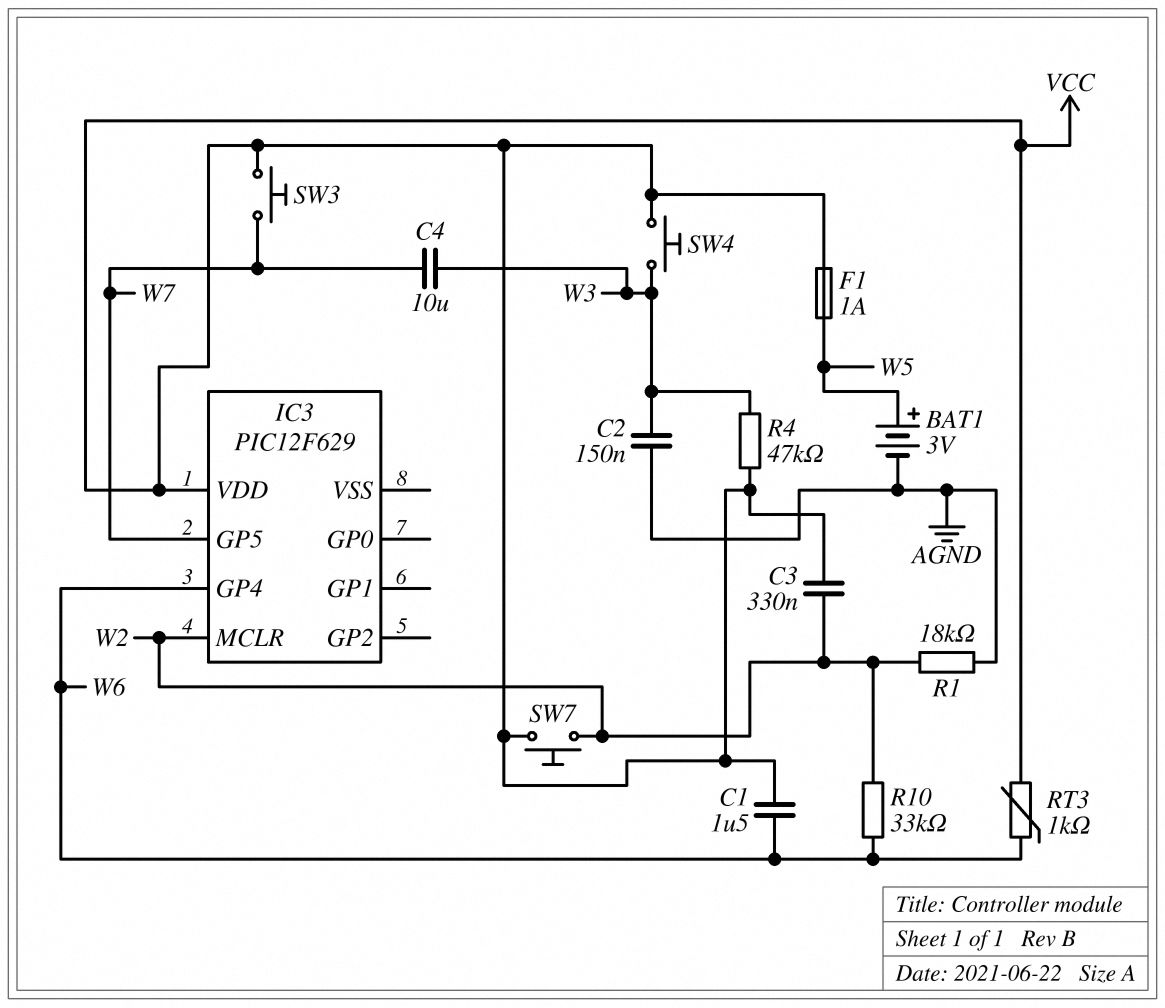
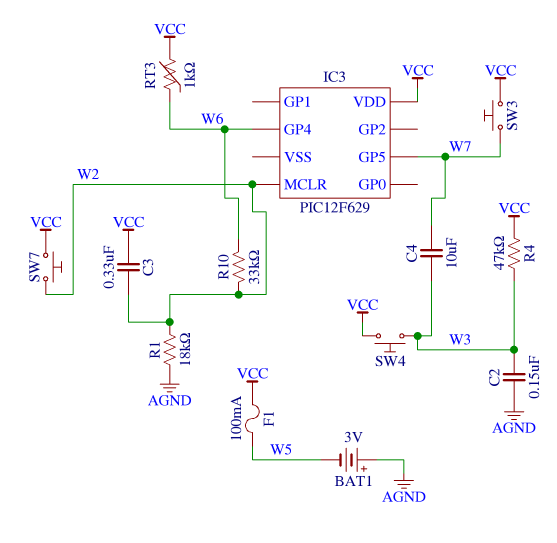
BAT1: 3V (plus W5, minus AGND) -> 3V (plus AGND, minus W5)
C1: 1.5uF (VCC, W6) -> none
F1: 1A (VCC, W5) -> 100mA (VCC, W5)

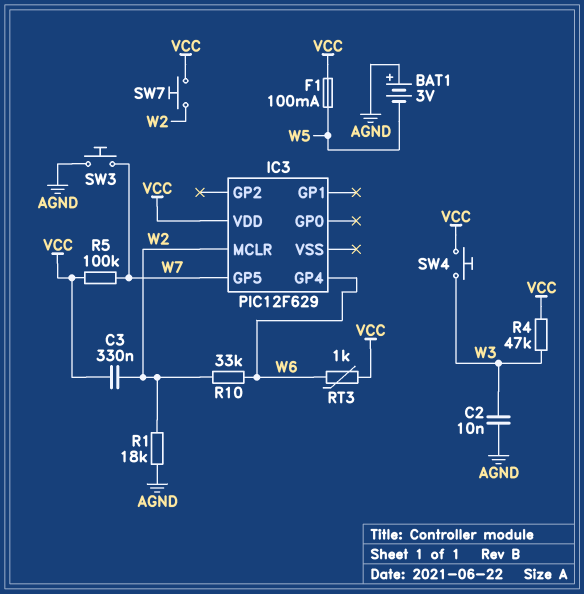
C2: 150nF (AGND, W3) -> 10nF (AGND, W3)
C4: 10uF (W3, W7) -> none
R5: none -> 100k (VCC, W7)
SW3: button (VCC, W7) -> button (AGND, W7)

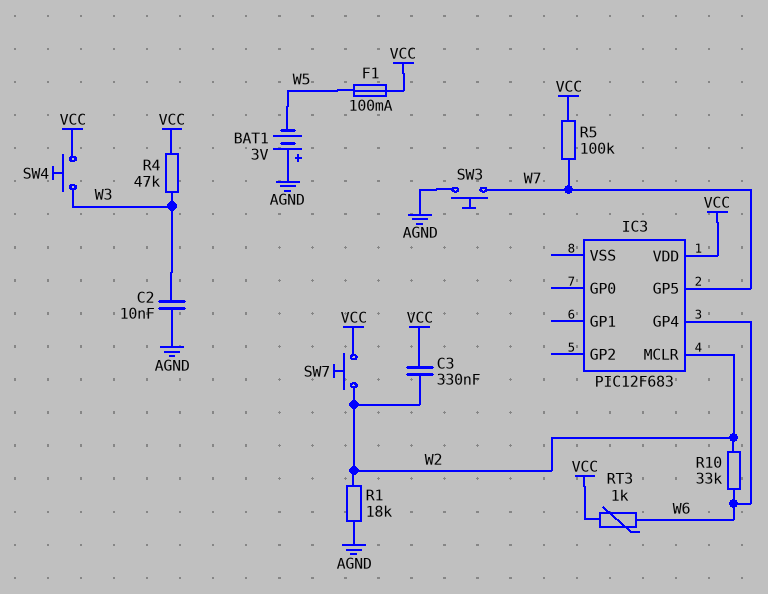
IC3: PIC12F629 -> PIC12F683

